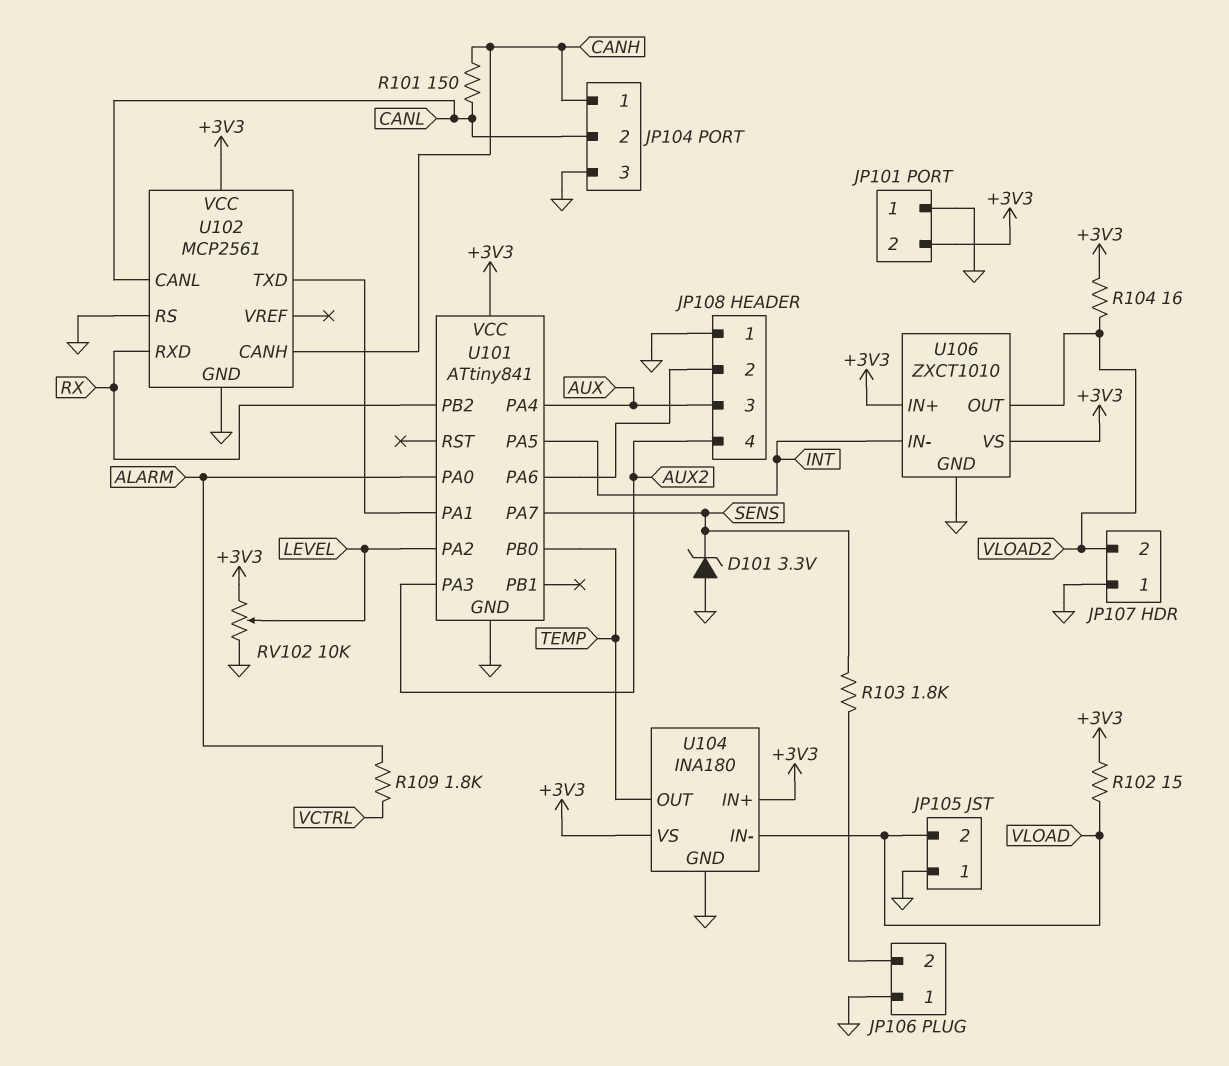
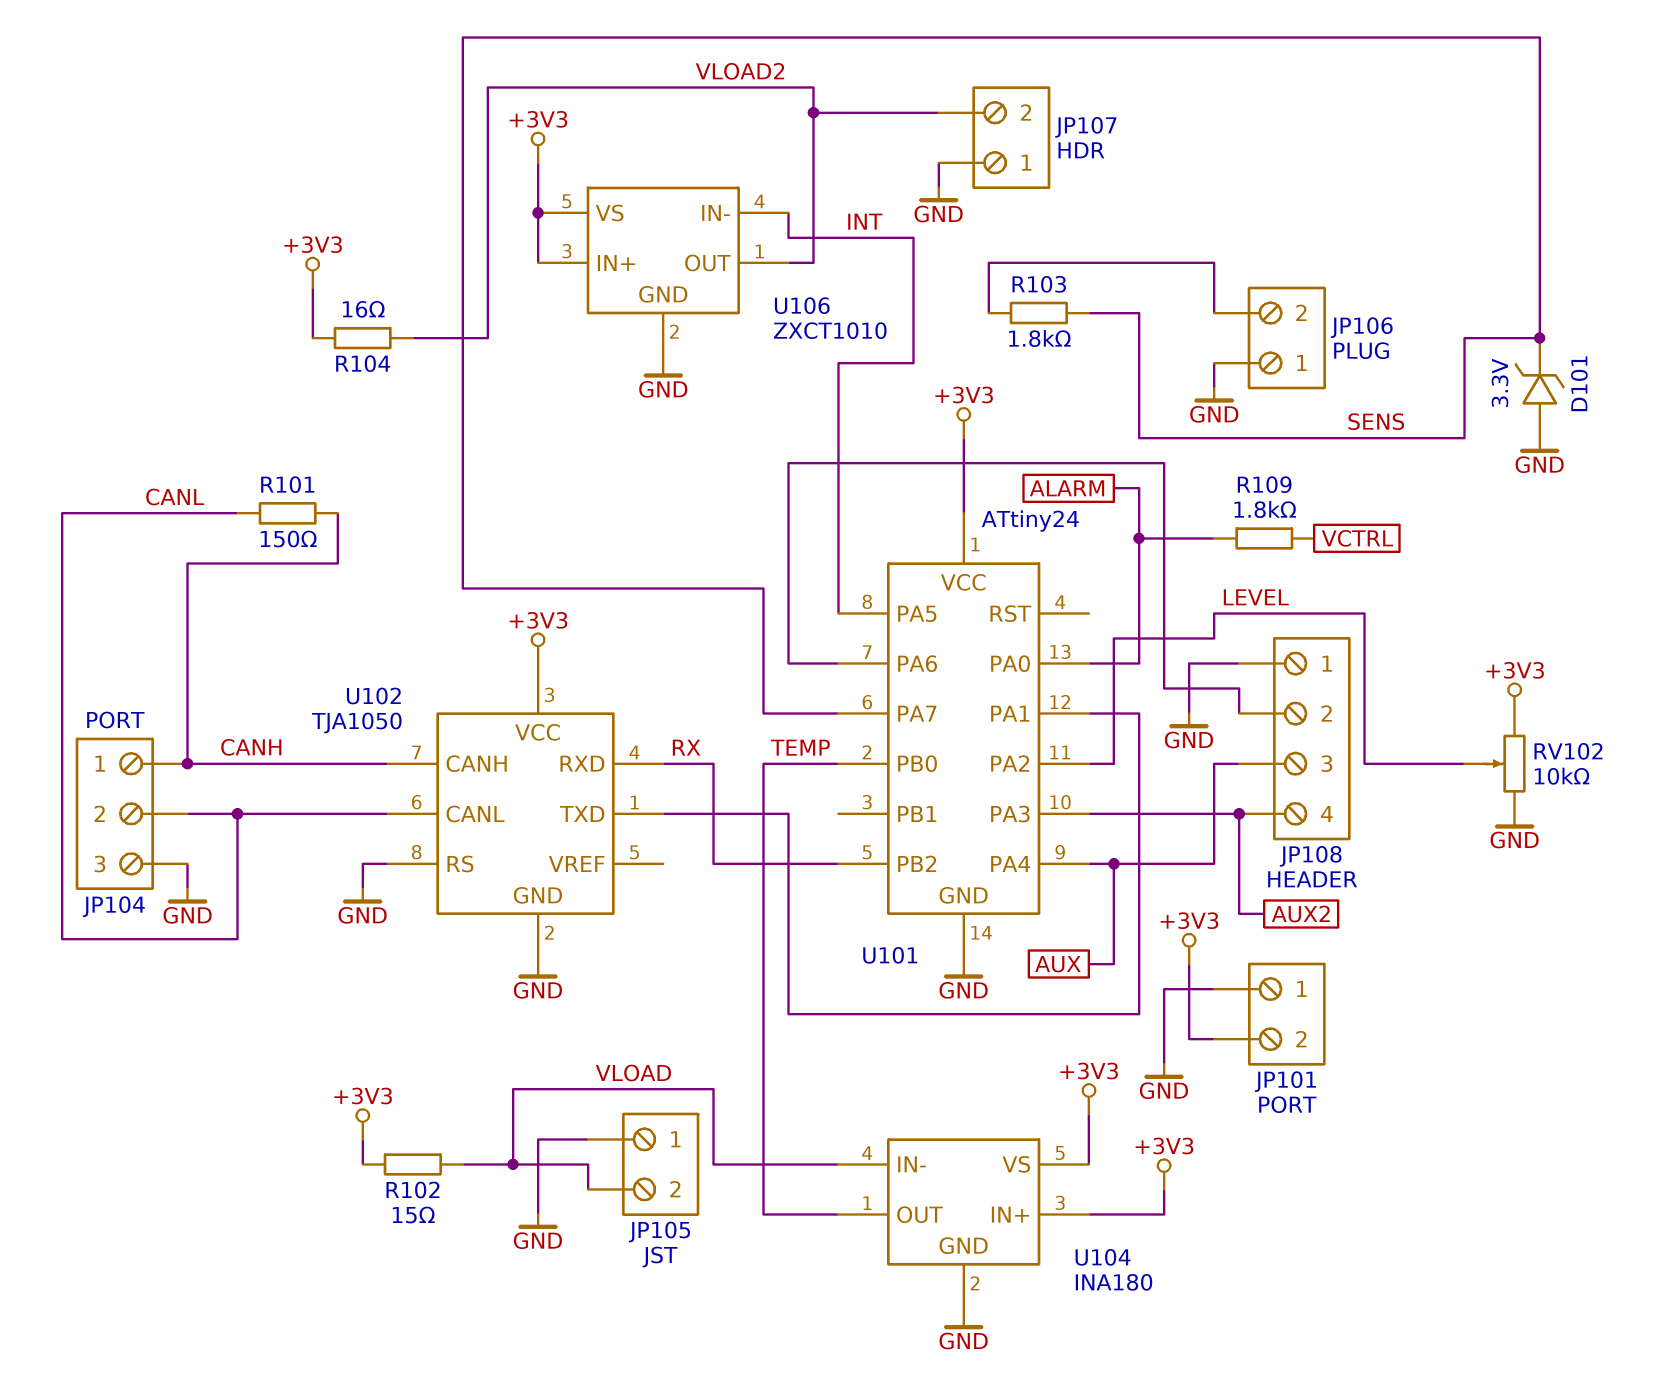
U101: ATtiny841 -> ATtiny24
U102: MCP2561 -> TJA1050

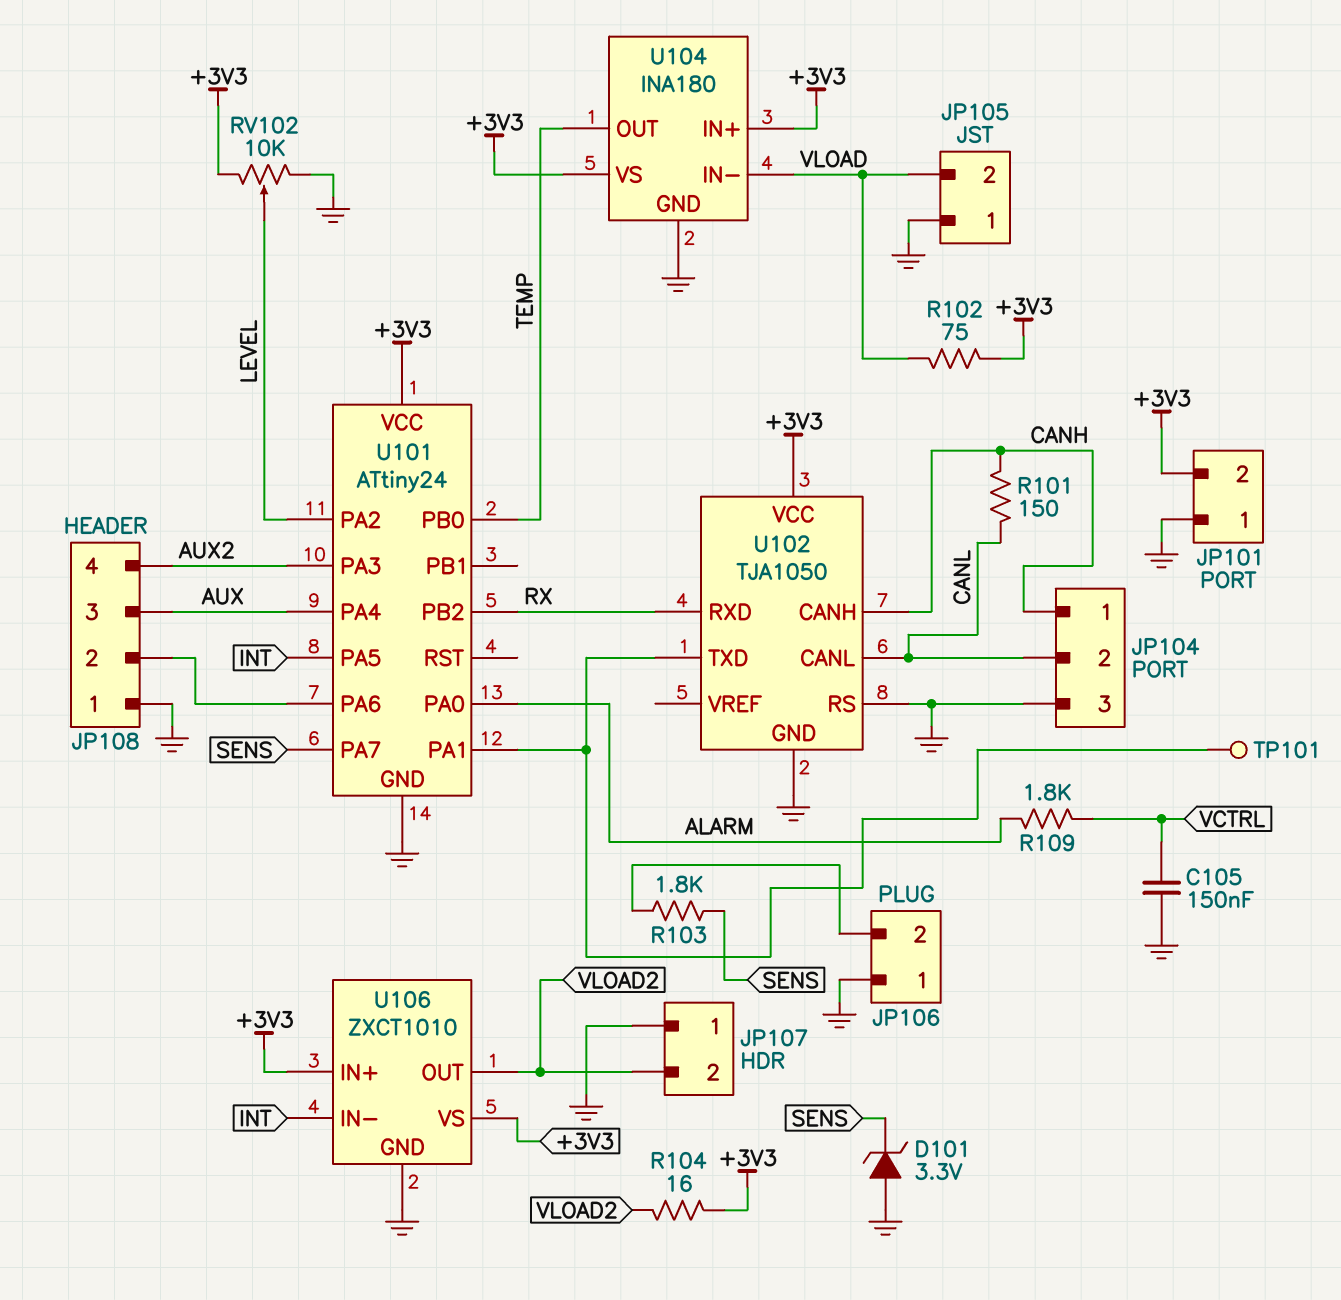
C105: none -> 150nF (GND, VCTRL)
R102: 15 (+3V3, VLOAD) -> 75 (+3V3, VLOAD)
TP101: none -> test point (U101/PA1)

